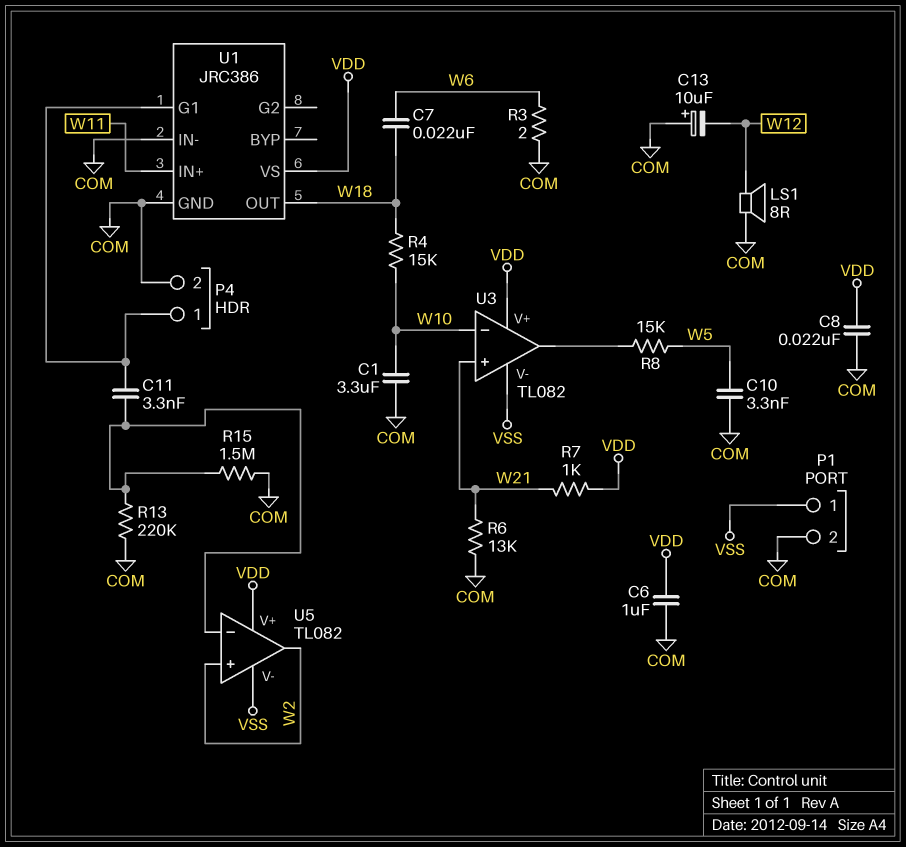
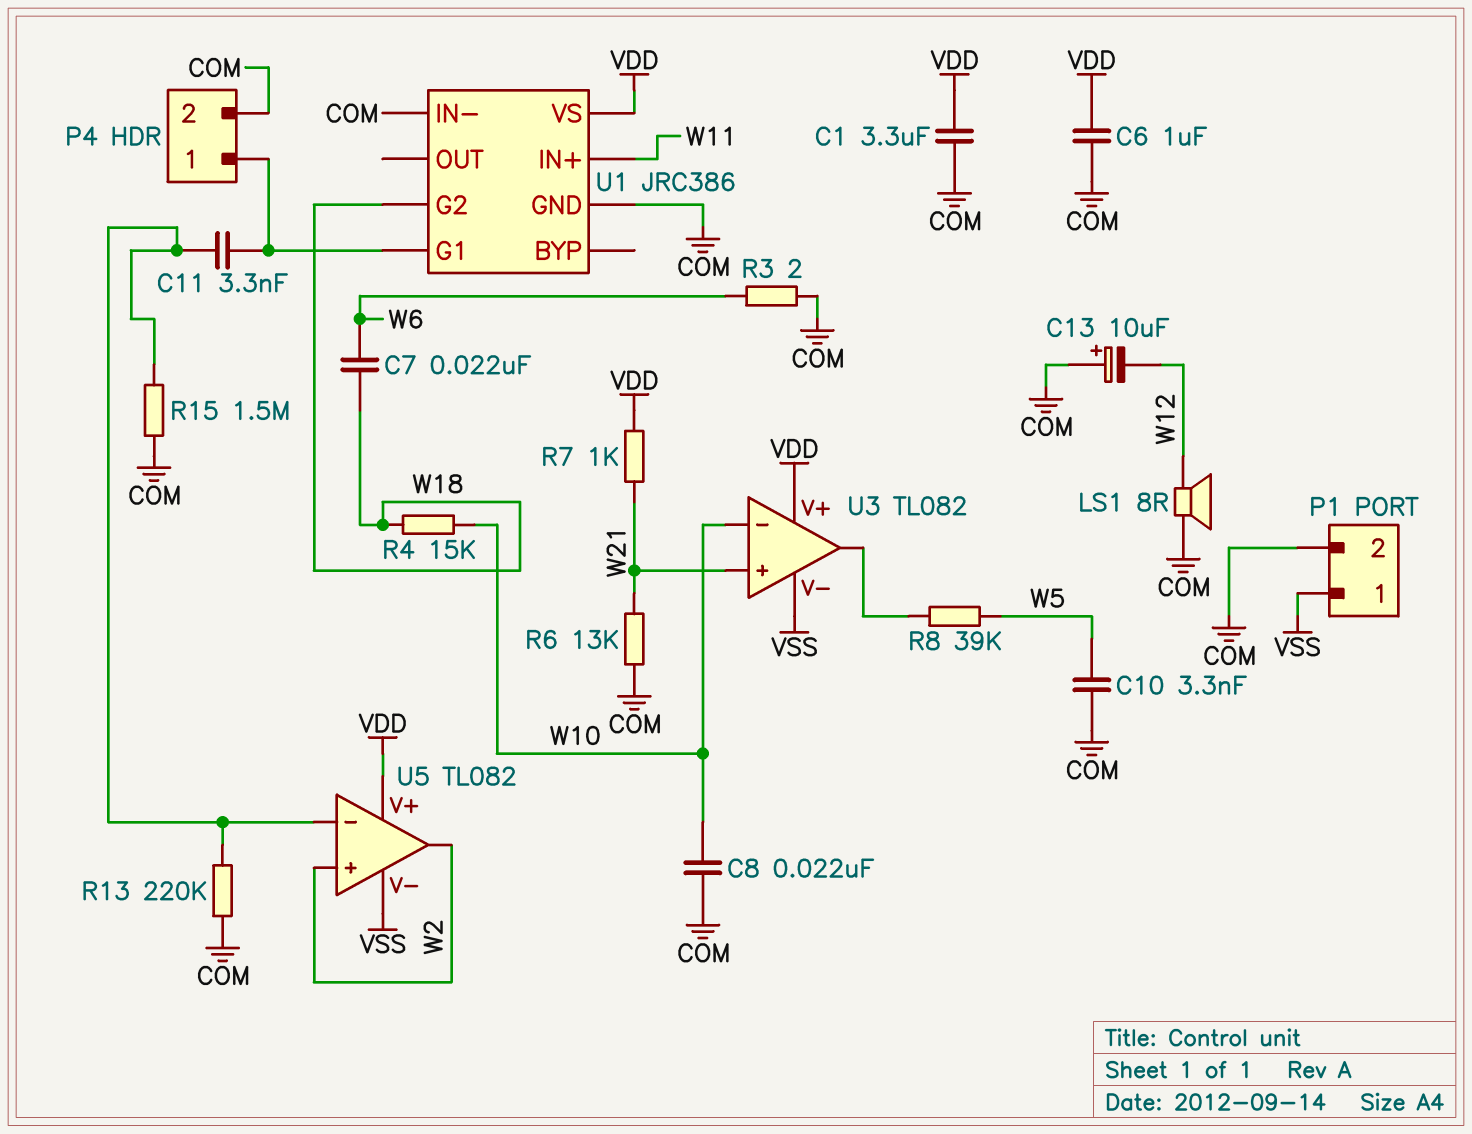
C1: 3.3uF (COM, W10) -> 3.3uF (COM, VDD)
C8: 22nF (COM, VDD) -> 22nF (COM, W10)
R8: 15k (U3/out, W5) -> 39k (U3/out, W5)
U1 pin G2: none -> W18
U1 pin OUT: W18 -> none

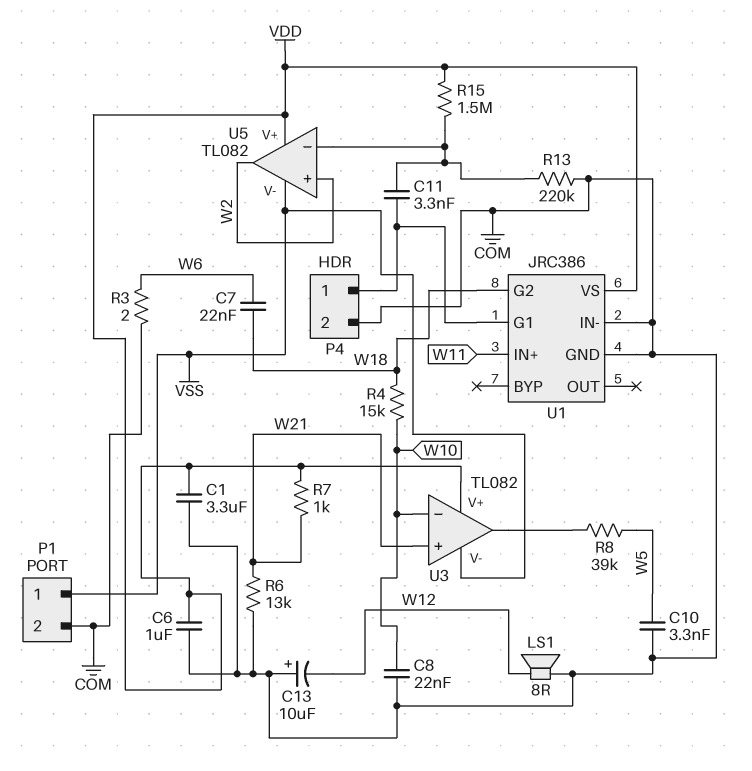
R15: 1.5M (COM, U5/in-) -> 1.5M (U5/in-, VDD)

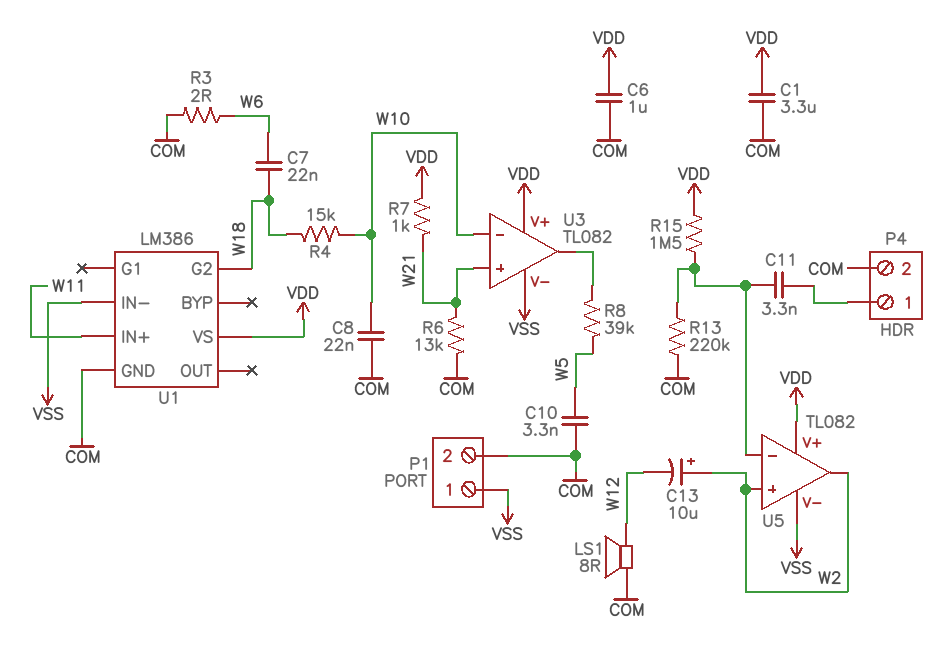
C13: 10uF (plus COM, minus W12) -> 10uF (plus W2, minus W12)
U1: JRC386 -> LM386
U1 pin G1: P4/1 -> none
U1 pin IN-: COM -> VSS

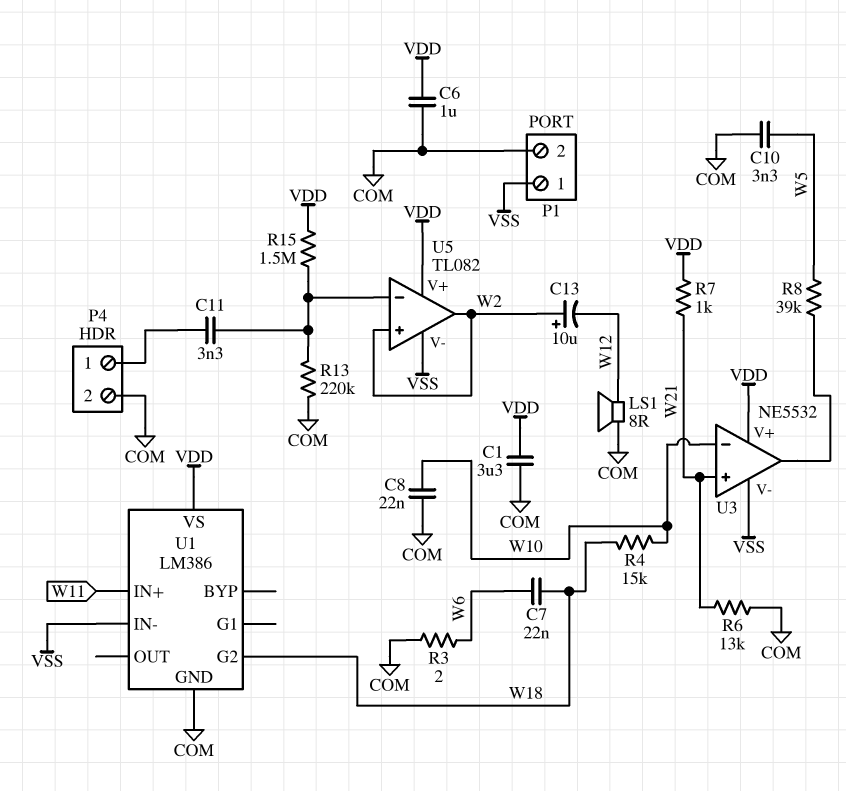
U3: TL082 -> NE5532

